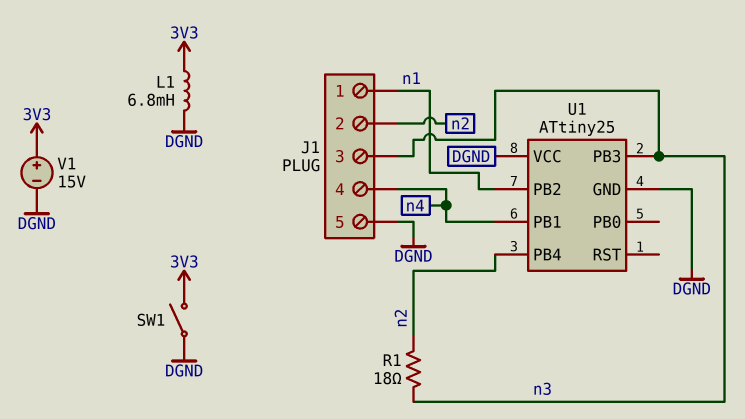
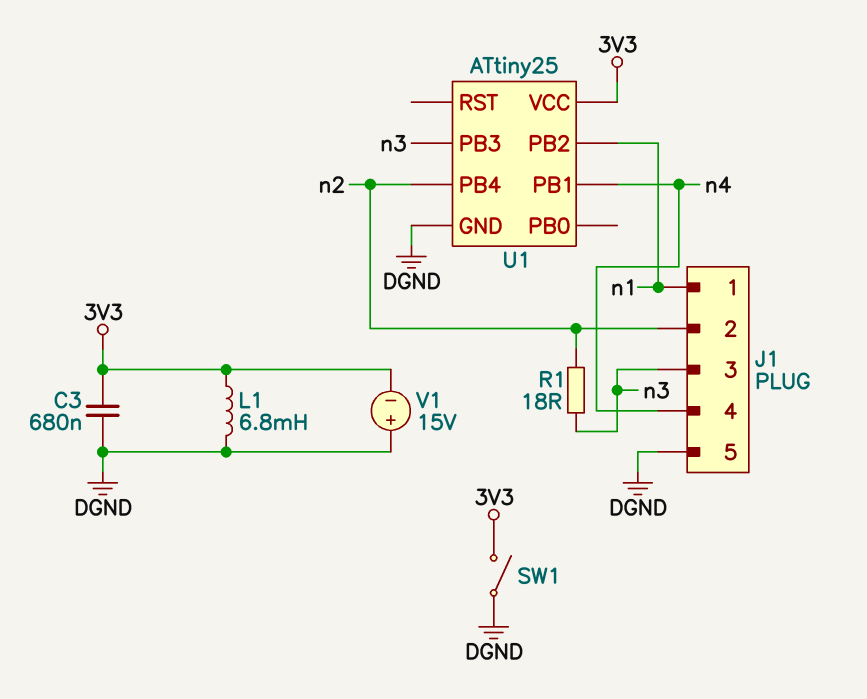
C3: none -> 680nF (3V3, DGND)
U1 pin VCC: DGND -> 3V3
V1: 15V (plus 3V3, minus DGND) -> 15V (plus DGND, minus 3V3)

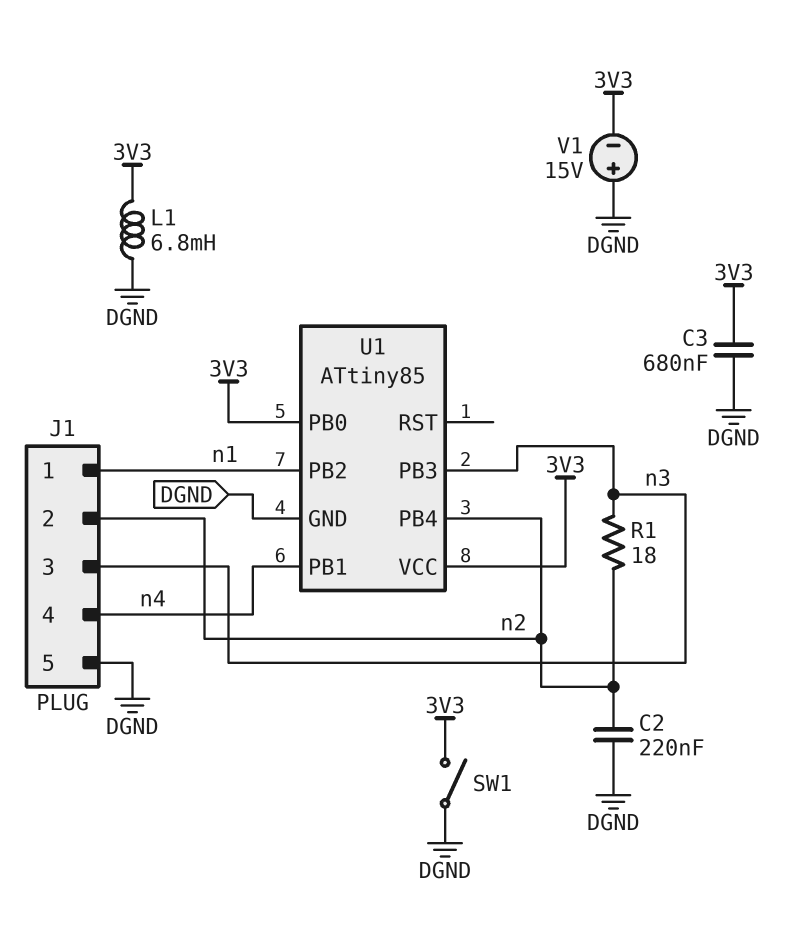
C2: none -> 220nF (DGND, n2)
U1: ATtiny25 -> ATtiny85
U1 pin PB0: none -> 3V3

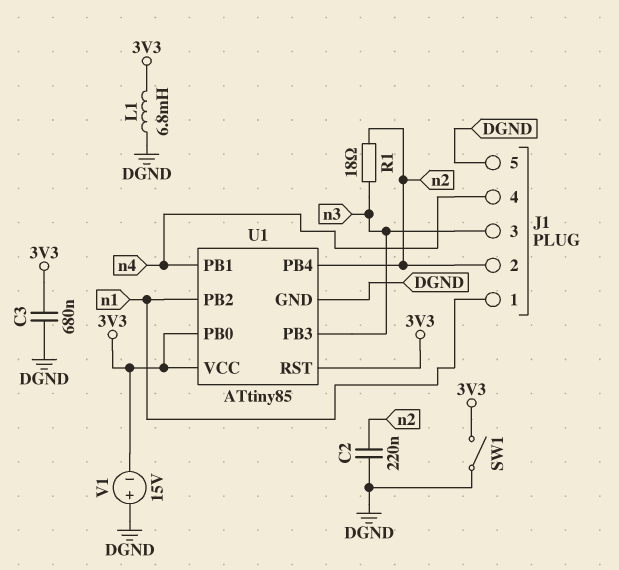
U1 pin RST: none -> 3V3

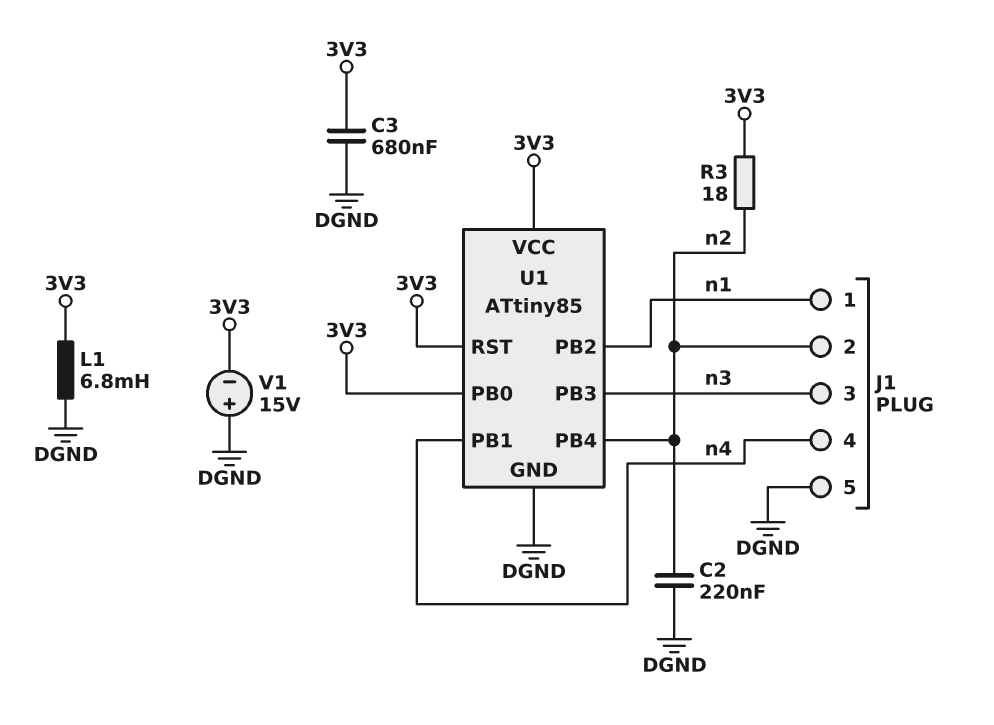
R1: 18 (n2, n3) -> none
R3: none -> 18 (3V3, n2)
SW1: switch (3V3, DGND) -> none

